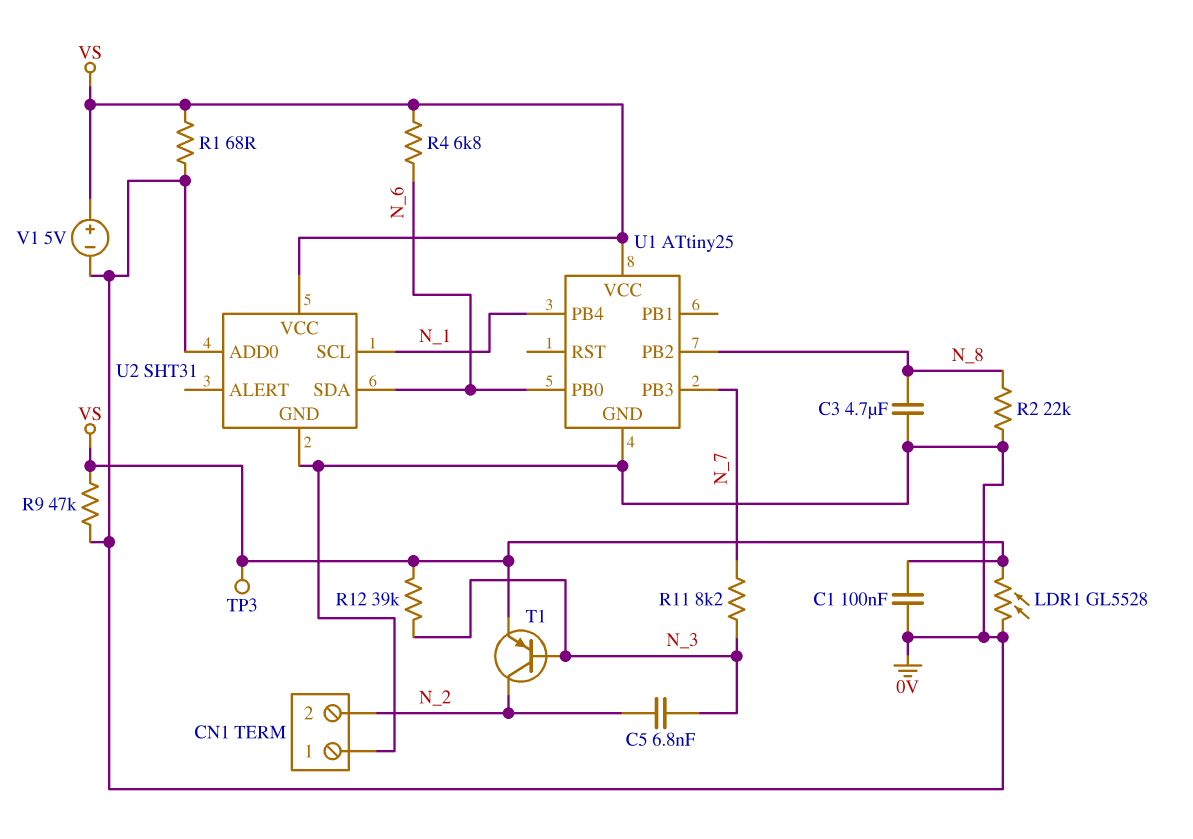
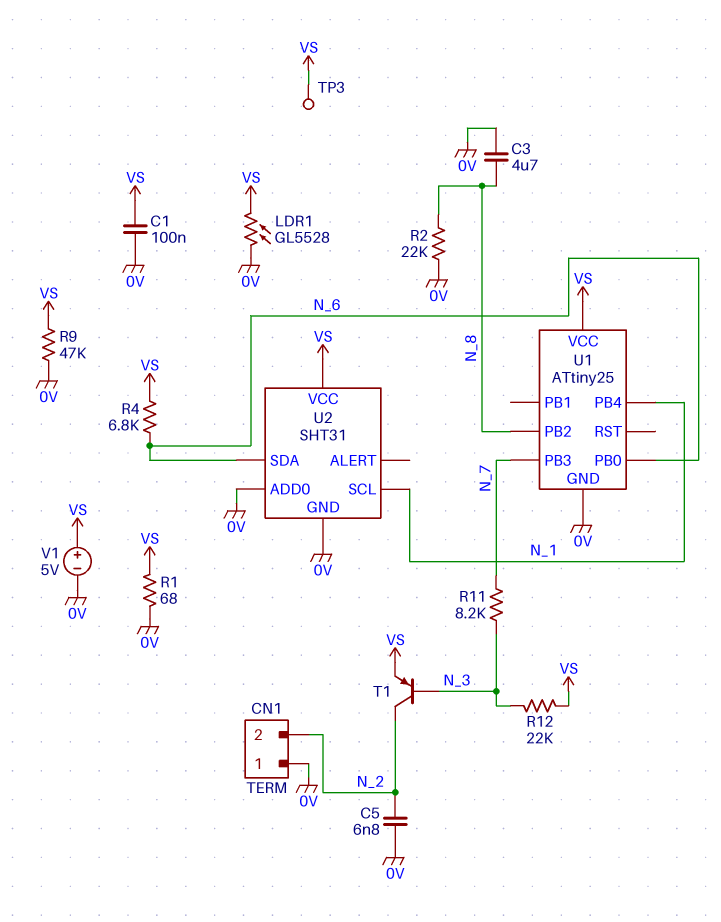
C5: 6.8nF (N_2, N_3) -> 6.8nF (0V, N_2)
R12: 39k (N_3, VS) -> 22k (N_3, VS)

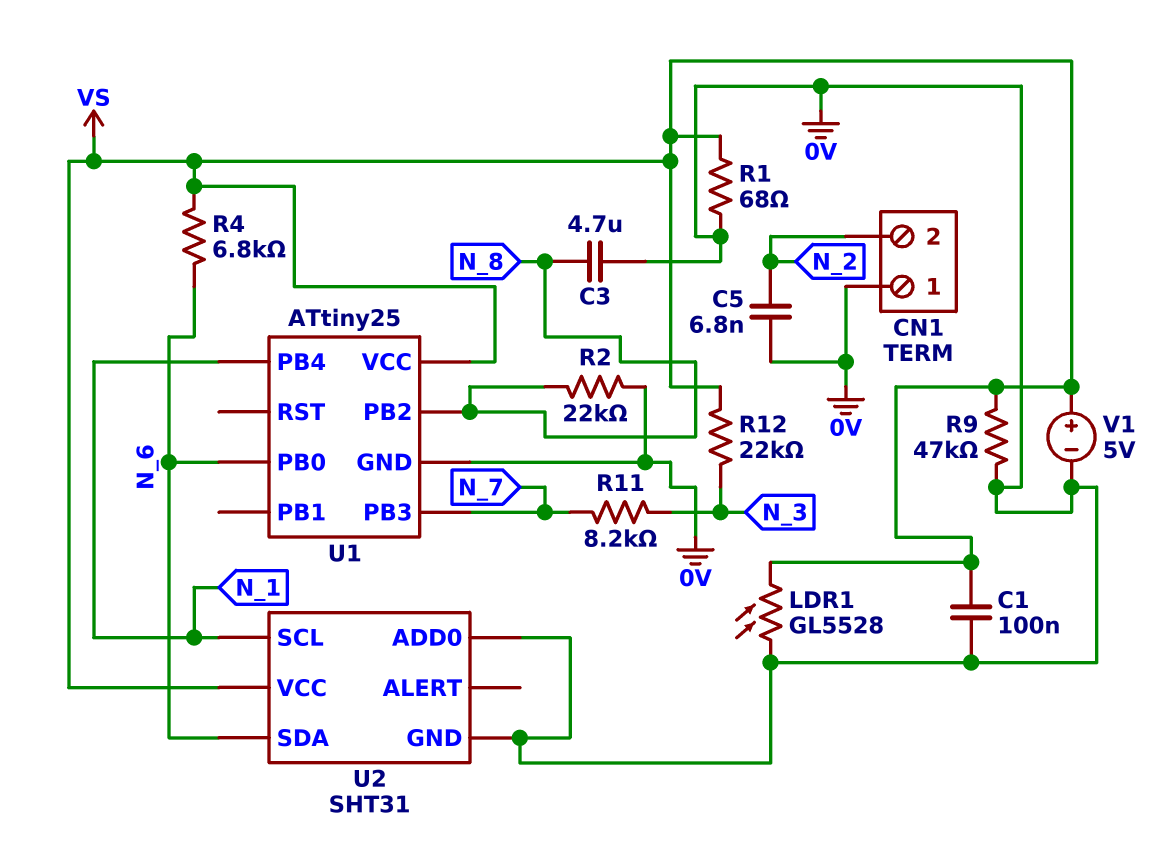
T1: PNP (B N_3, C N_2, E VS) -> none
TP3: test point (VS) -> none

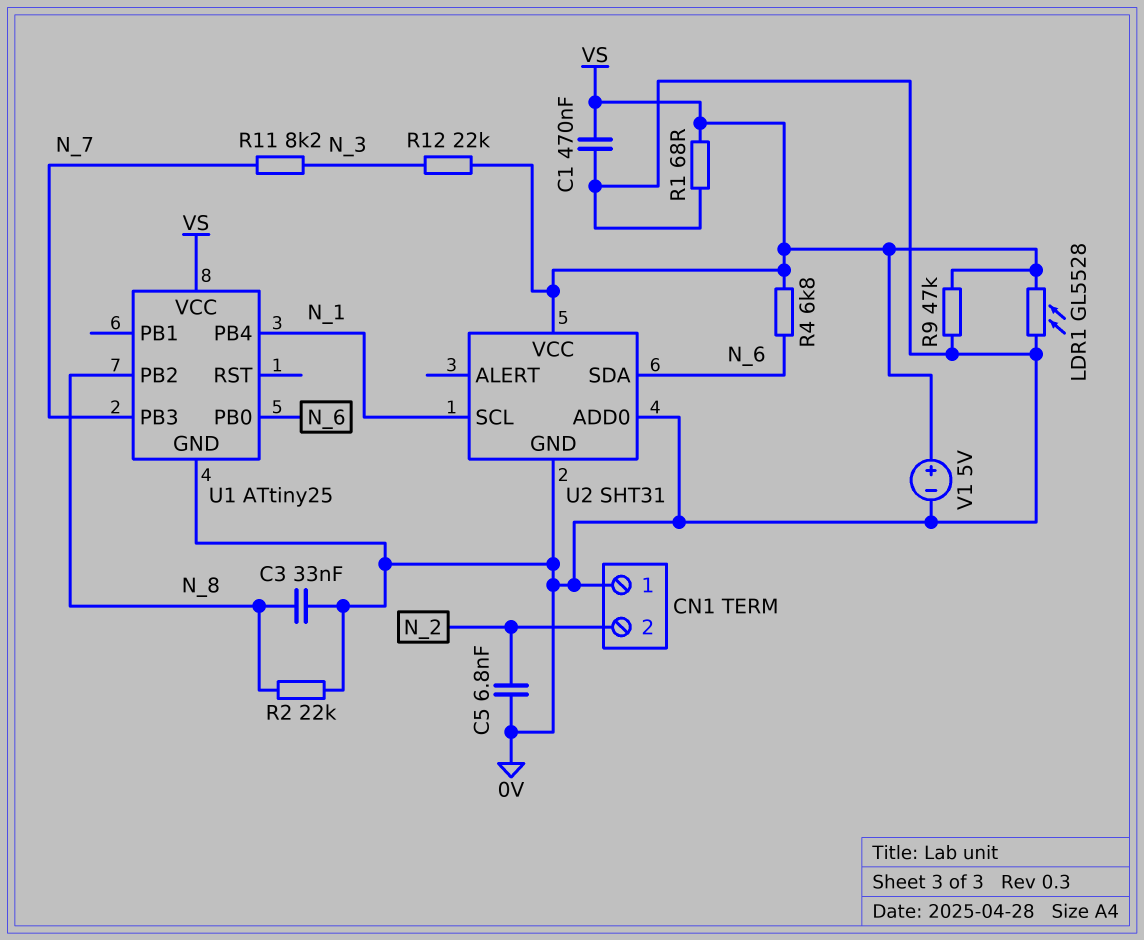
C1: 100nF (0V, VS) -> 470nF (0V, VS)
C3: 4.7uF (0V, N_8) -> 33nF (0V, N_8)

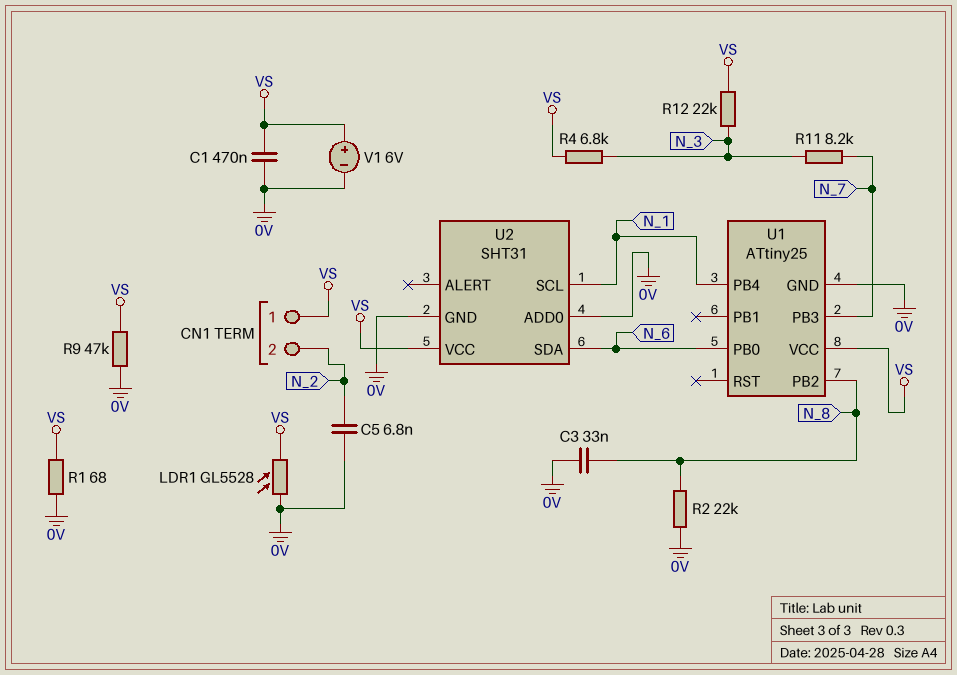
CN1 pin 1: 0V -> VS
R4: 6.8k (N_6, VS) -> 6.8k (N_3, VS)
V1: 5V (plus VS, minus 0V) -> 6V (plus VS, minus 0V)

